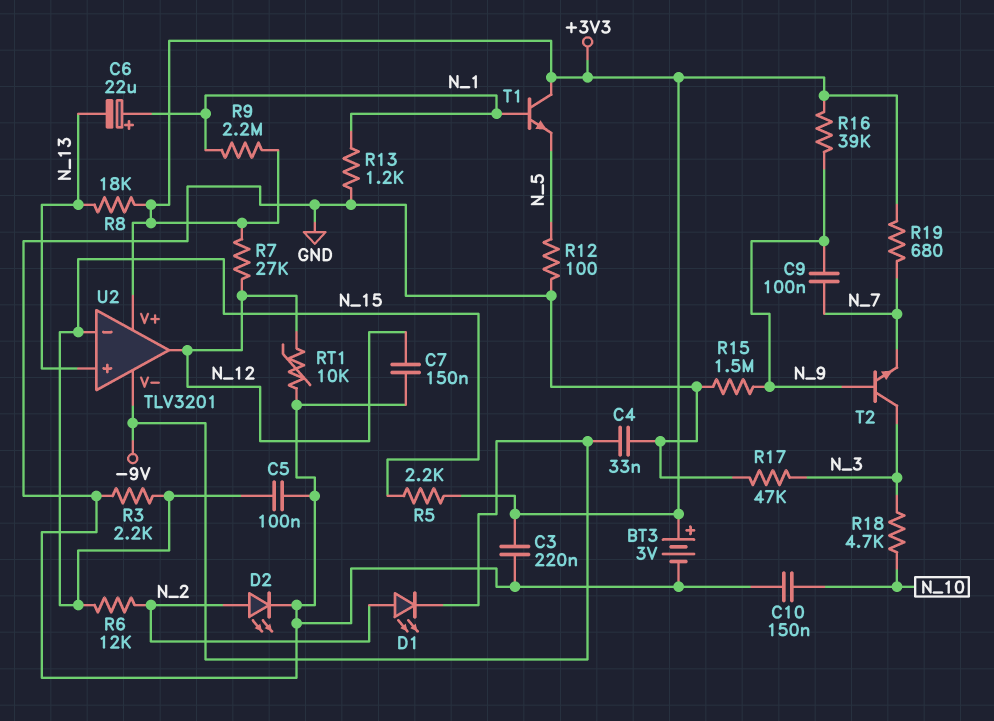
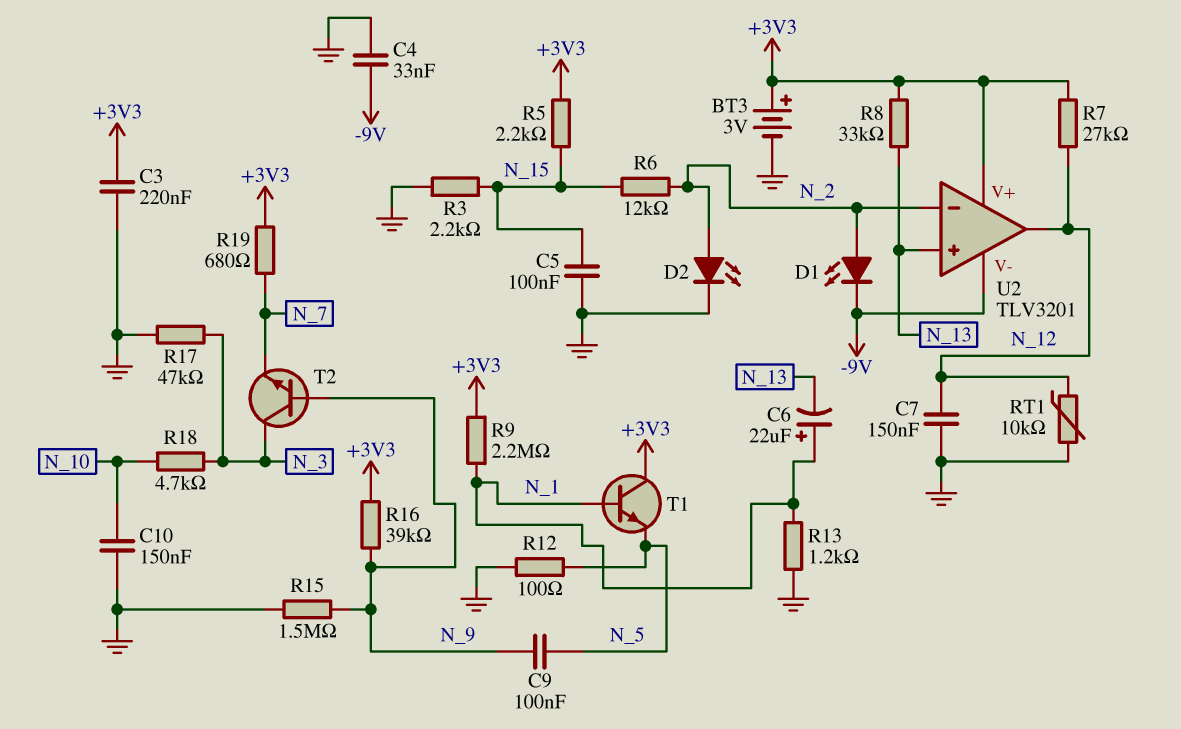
C9: 100nF (N_7, N_9) -> 100nF (N_5, N_9)
R8: 18k (+3V3, N_13) -> 33k (+3V3, N_13)
U2 pin in-: N_15 -> N_2

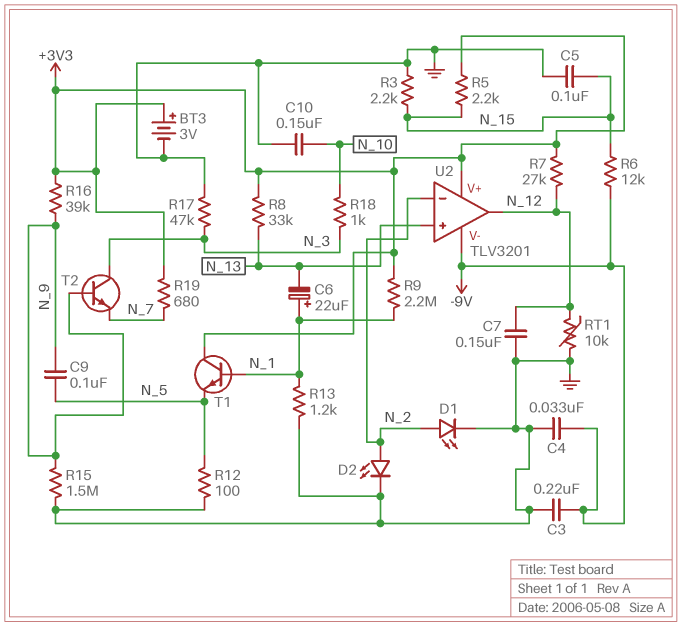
C3: 220nF (+3V3, GND) -> 220nF (-9V, GND)
D1: LED (A N_2, K -9V) -> LED (A N_2, K GND)
R6: 12k (N_2, N_15) -> 12k (-9V, N_15)
R18: 4.7k (N_3, N_10) -> 1k (N_3, N_10)

